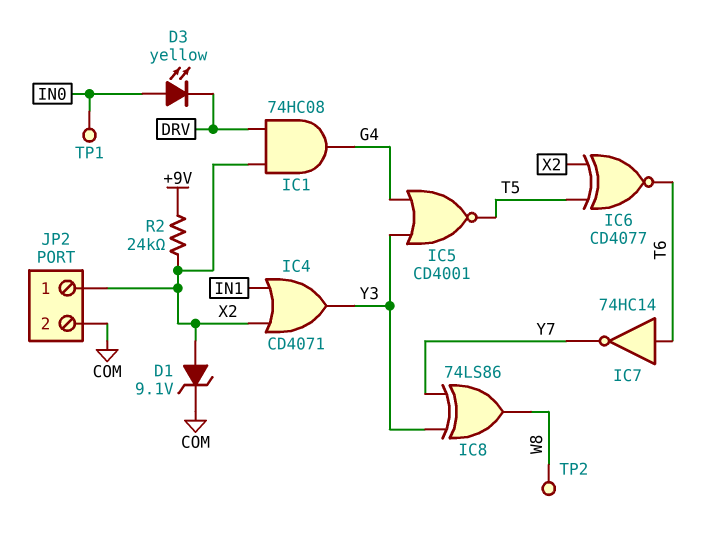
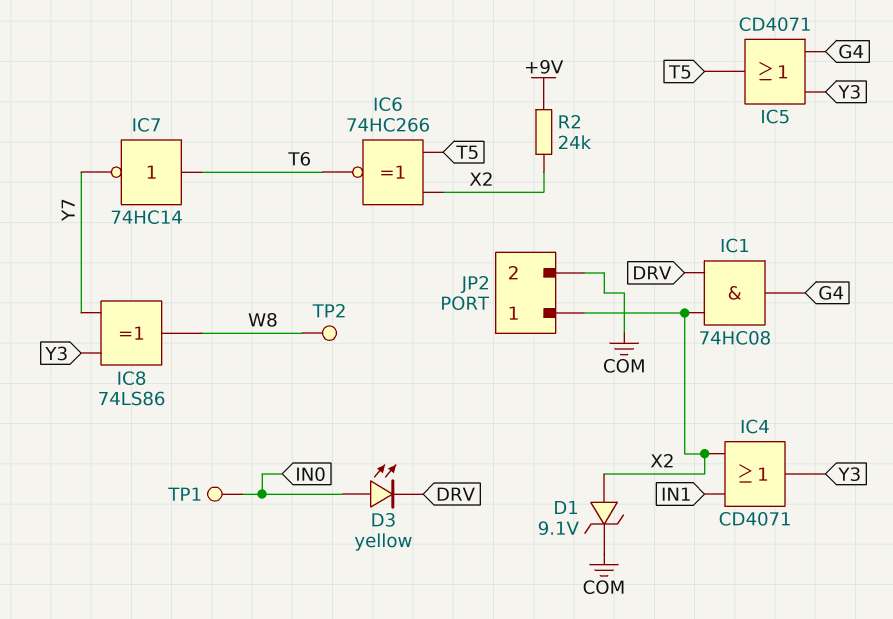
IC5: NOR CD4001 (in G4, in Y3, out T5) -> OR CD4071 (in G4, in Y3, out T5)
IC6: XNOR CD4077 (in T5, in X2, out T6) -> XNOR 74HC266 (in T5, in X2, out T6)

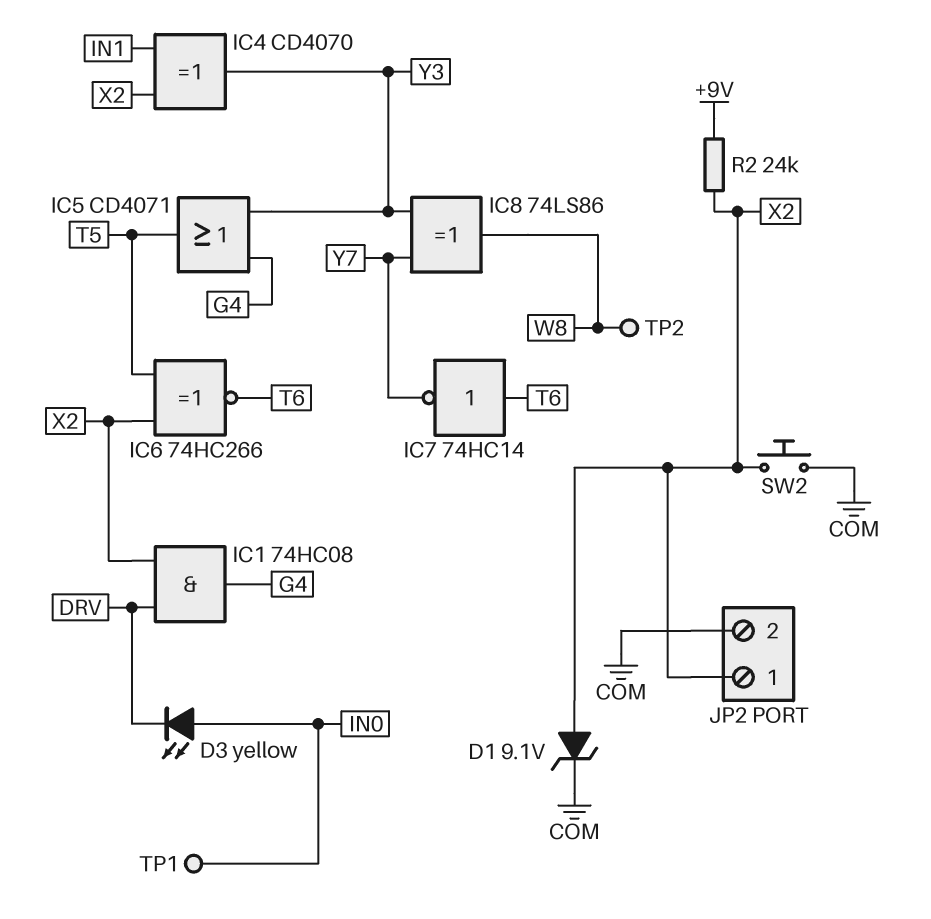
IC4: OR CD4071 (in IN1, in X2, out Y3) -> XOR CD4070 (in IN1, in X2, out Y3)
SW2: none -> button (COM, X2)

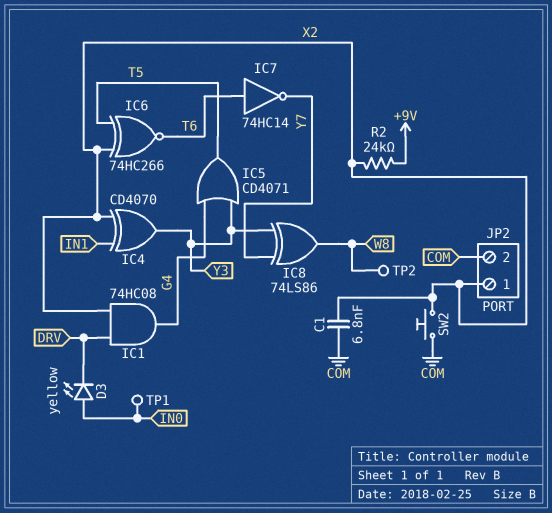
C1: none -> 6.8nF (COM, X2)
D1: zener 9.1V (A X2, K COM) -> none

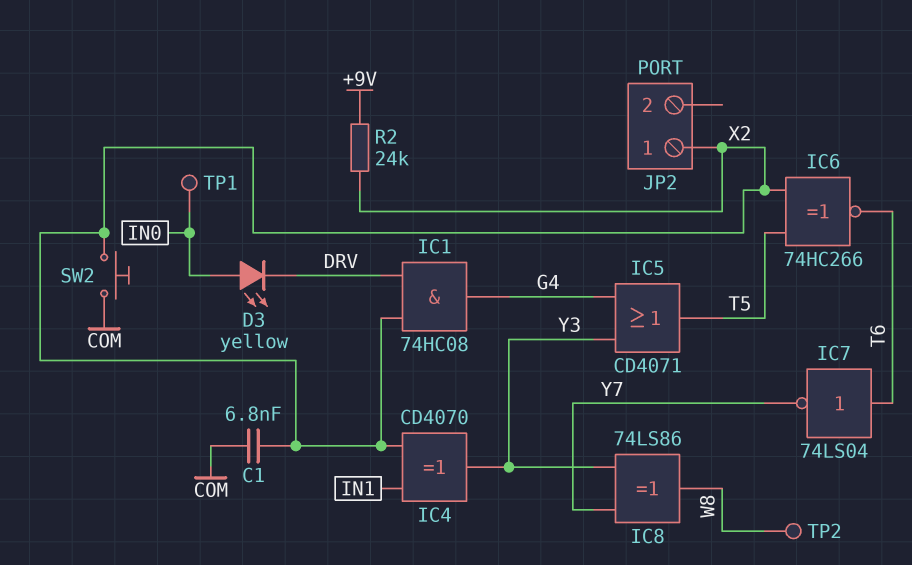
IC7: NOT 74HC14 (in T6, out Y7) -> NOT 74LS04 (in T6, out Y7)
JP2 pin 2: COM -> none

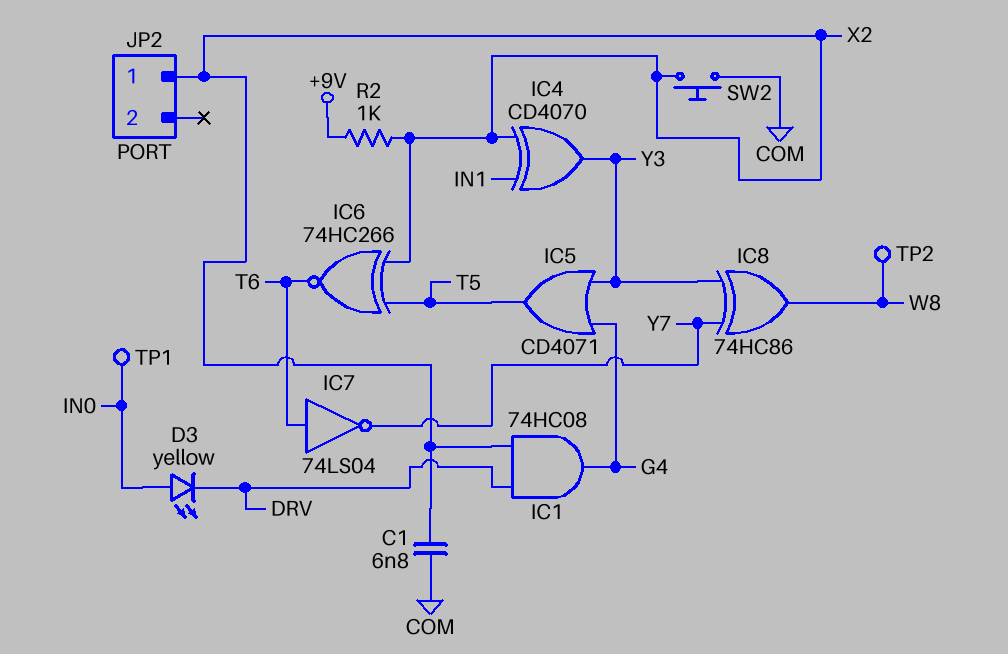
IC8: XOR 74LS86 (in Y3, in Y7, out W8) -> XOR 74HC86 (in Y3, in Y7, out W8)
R2: 24k (+9V, X2) -> 1k (+9V, X2)

